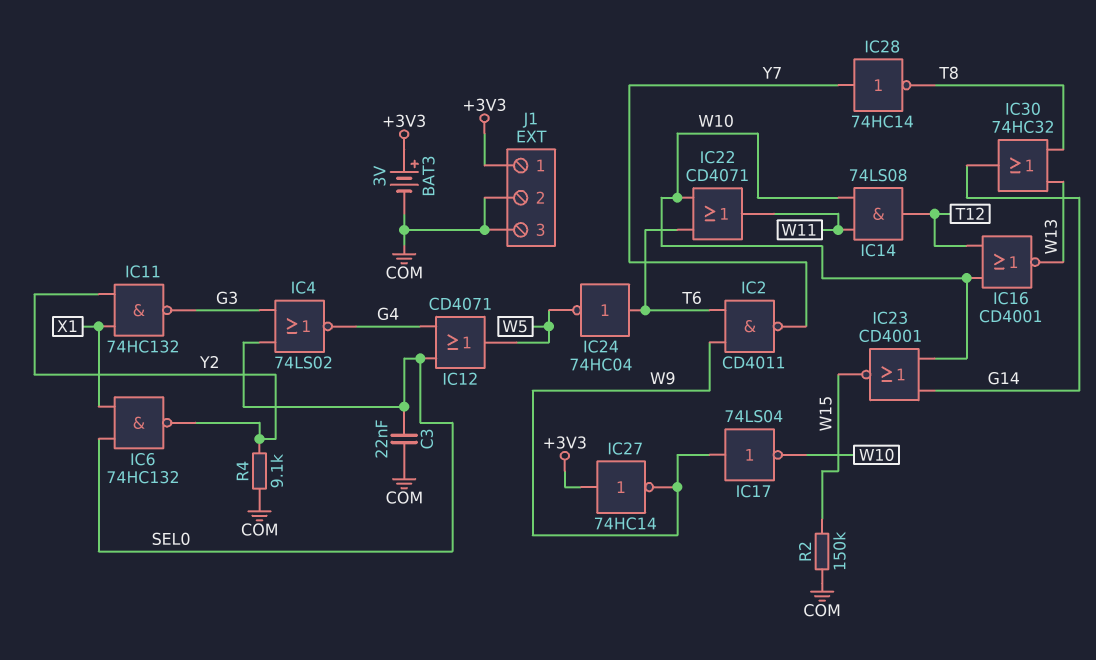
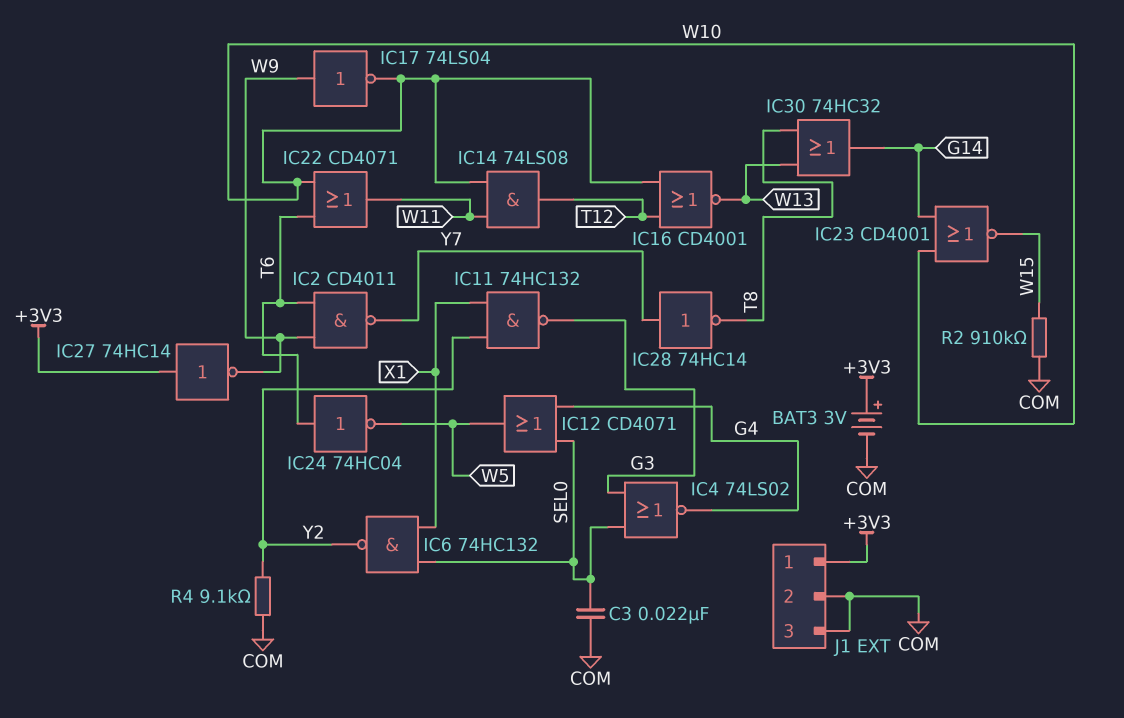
R2: 150k (COM, W15) -> 910k (COM, W15)

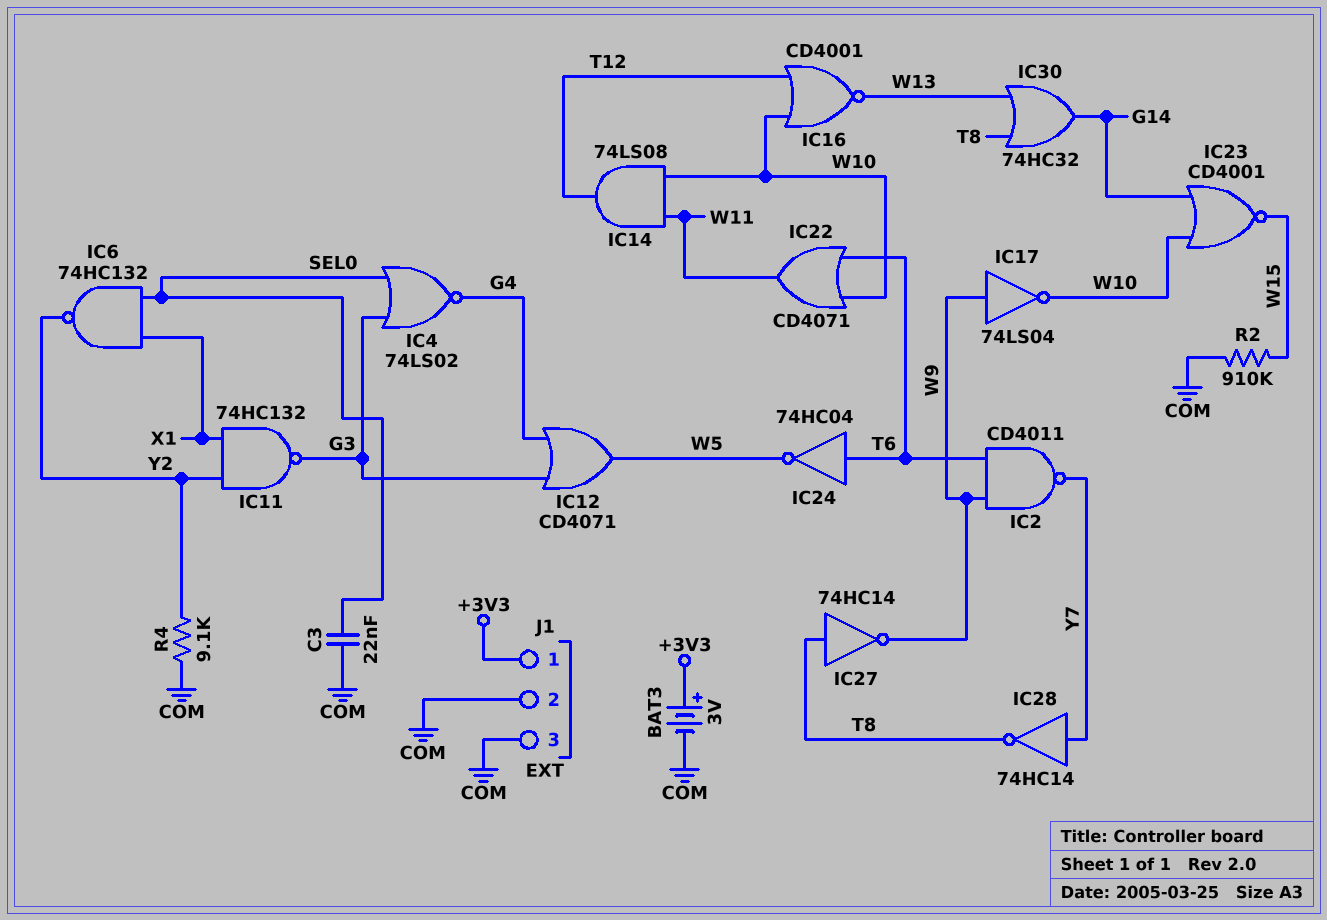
IC12: OR CD4071 (in G4, in SEL0, out W5) -> OR CD4071 (in G3, in G4, out W5)
IC27: NOT 74HC14 (in +3V3, out W9) -> NOT 74HC14 (in T8, out W9)

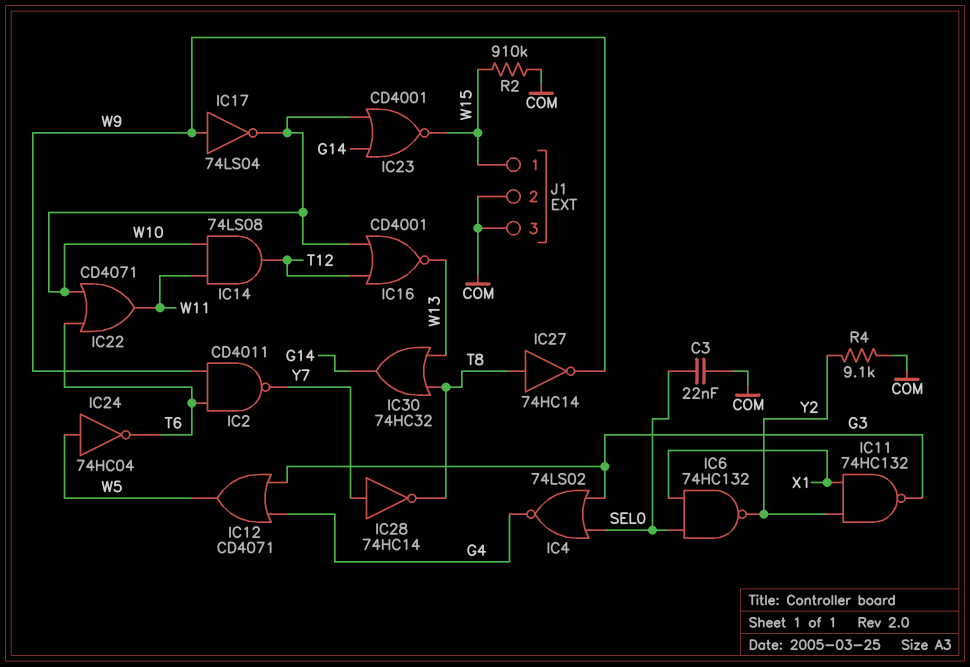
BAT3: 3V (plus +3V3, minus COM) -> none
IC24: NOT 74HC04 (in T6, out W5) -> NOT 74HC04 (in W5, out T6)
J1 pin 1: +3V3 -> W15

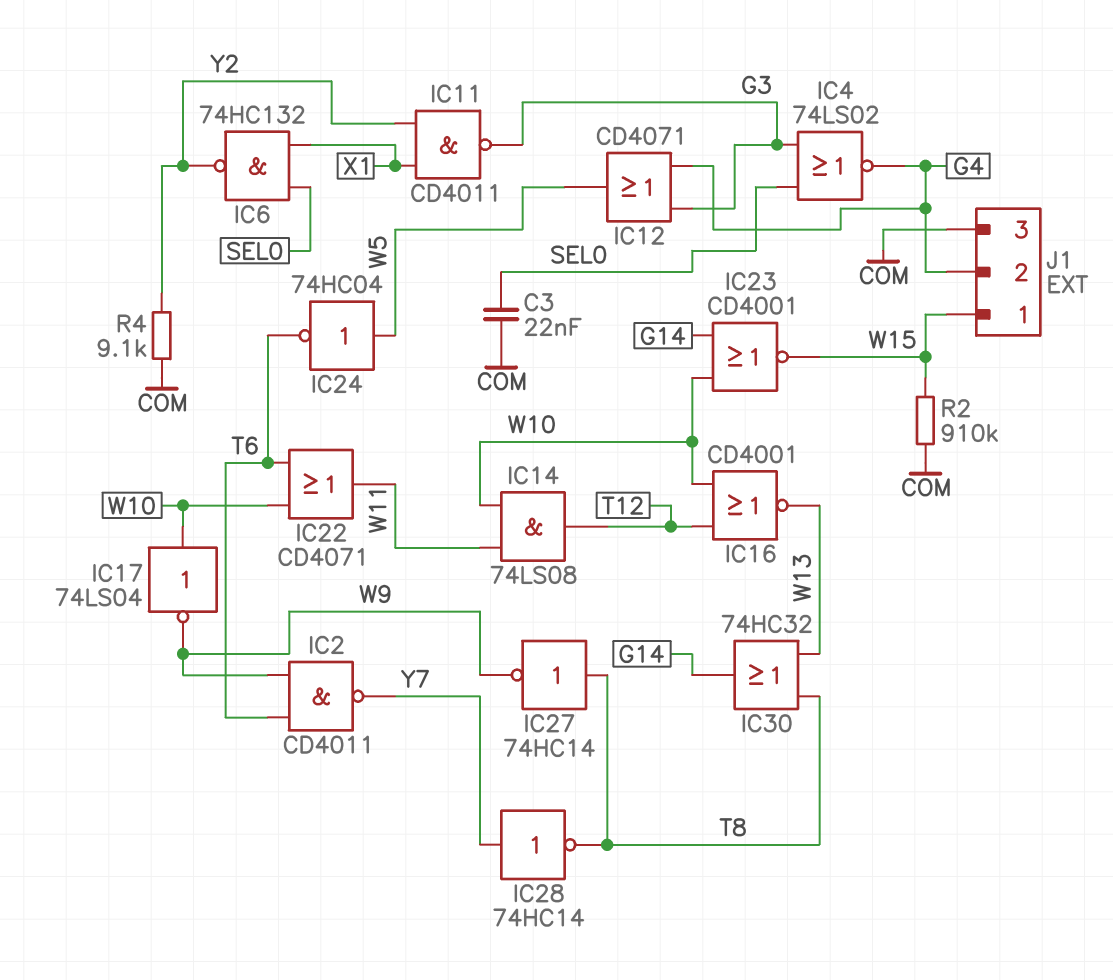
IC11: NAND 74HC132 (in X1, in Y2, out G3) -> NAND CD4011 (in X1, in Y2, out G3)
IC17: NOT 74LS04 (in W9, out W10) -> NOT 74LS04 (in W10, out W9)
J1 pin 2: COM -> G4

